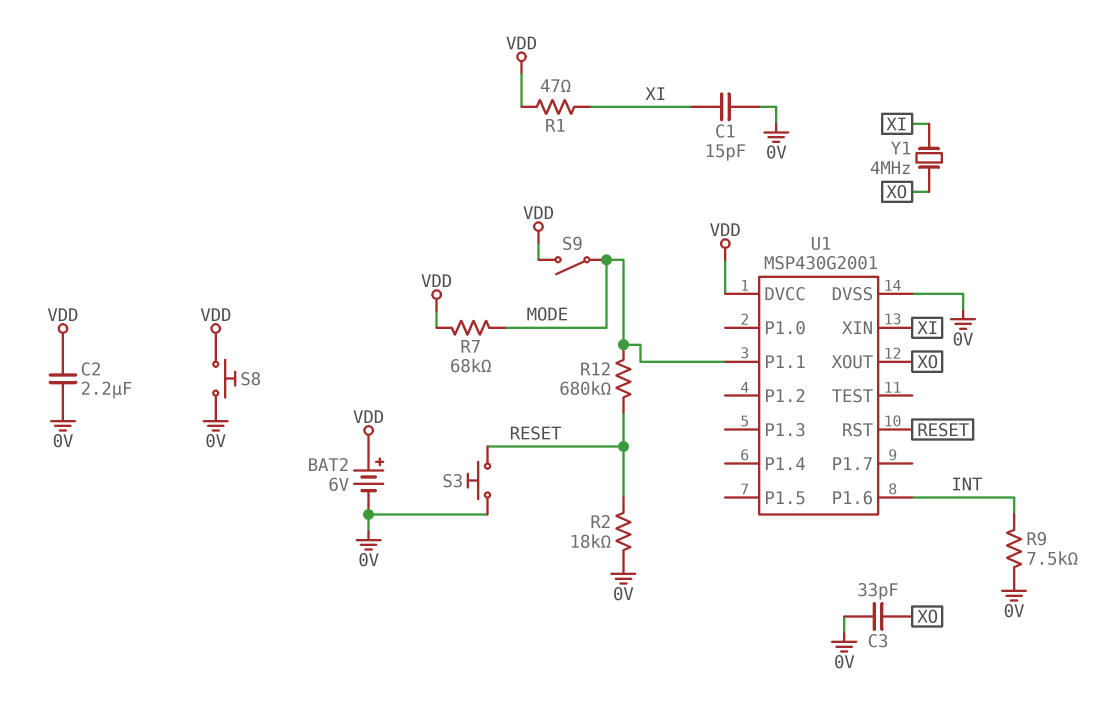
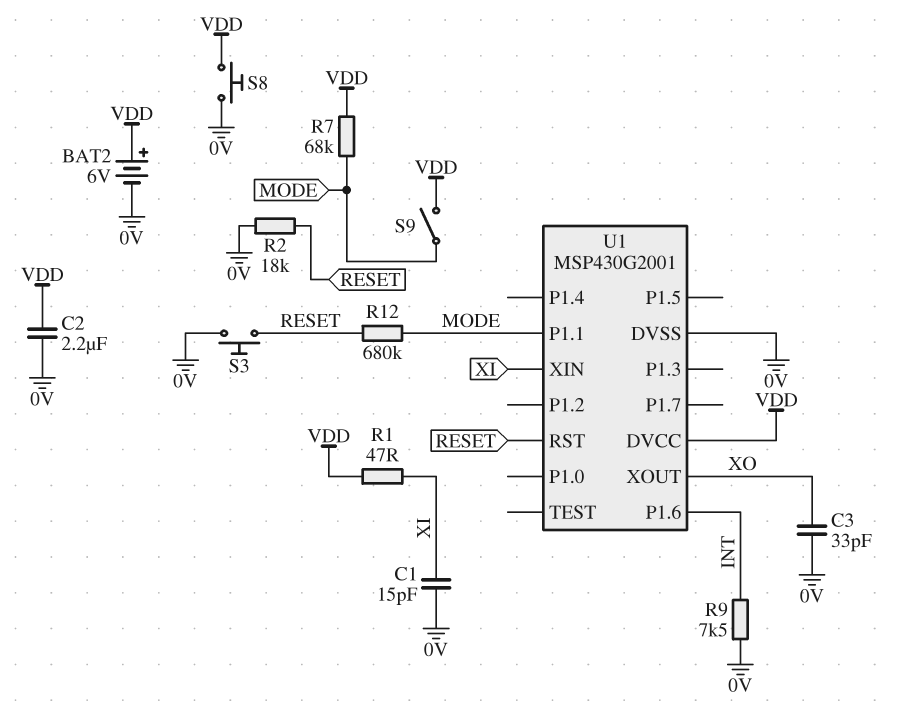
Y1: 4MHz (XI, XO) -> none

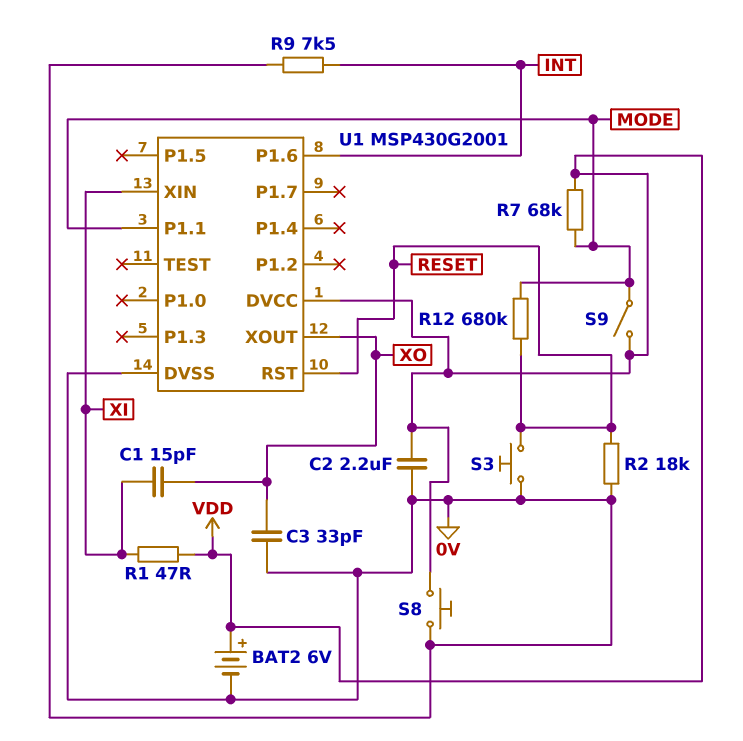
C1: 15pF (0V, XI) -> 15pF (XI, XO)

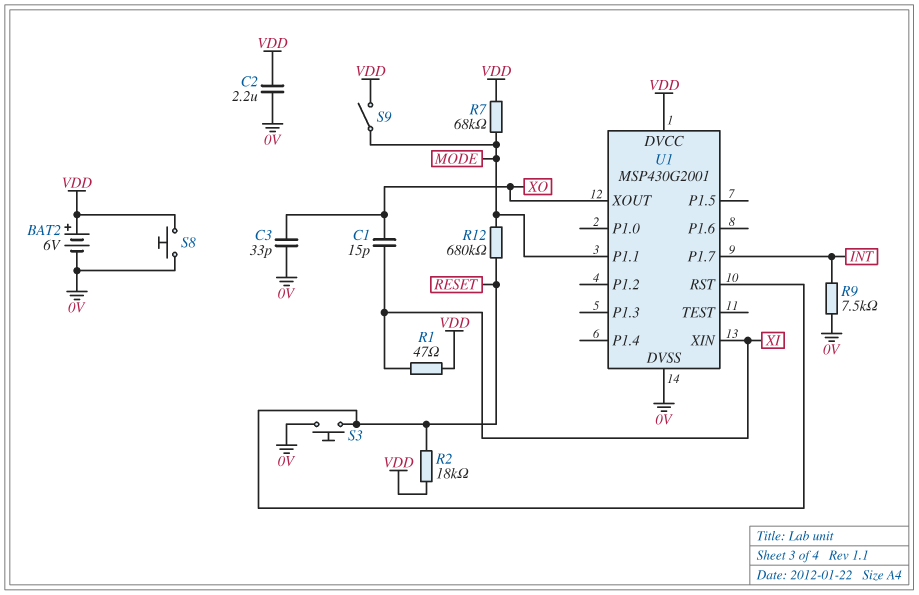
R2: 18k (0V, RESET) -> 18k (RESET, VDD)
U1 pin P1.6: INT -> none
U1 pin P1.7: none -> INT

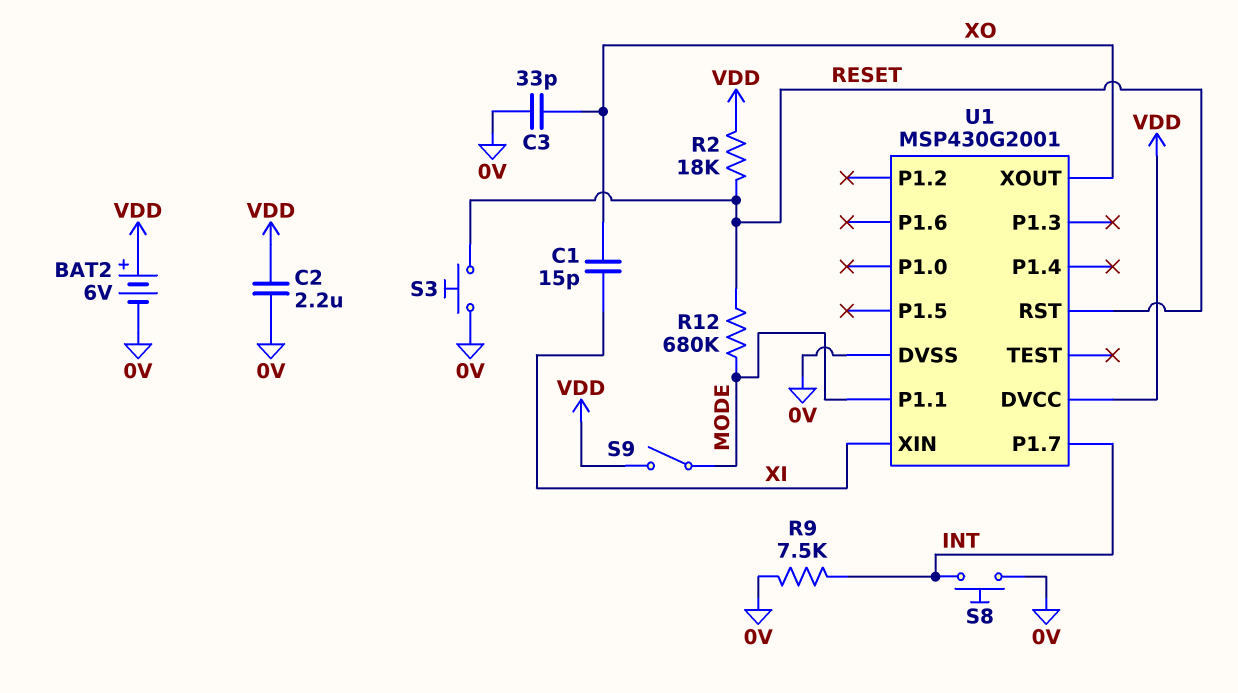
R1: 47 (VDD, XI) -> none
R7: 68k (MODE, VDD) -> none
S8: button (0V, VDD) -> button (0V, INT)

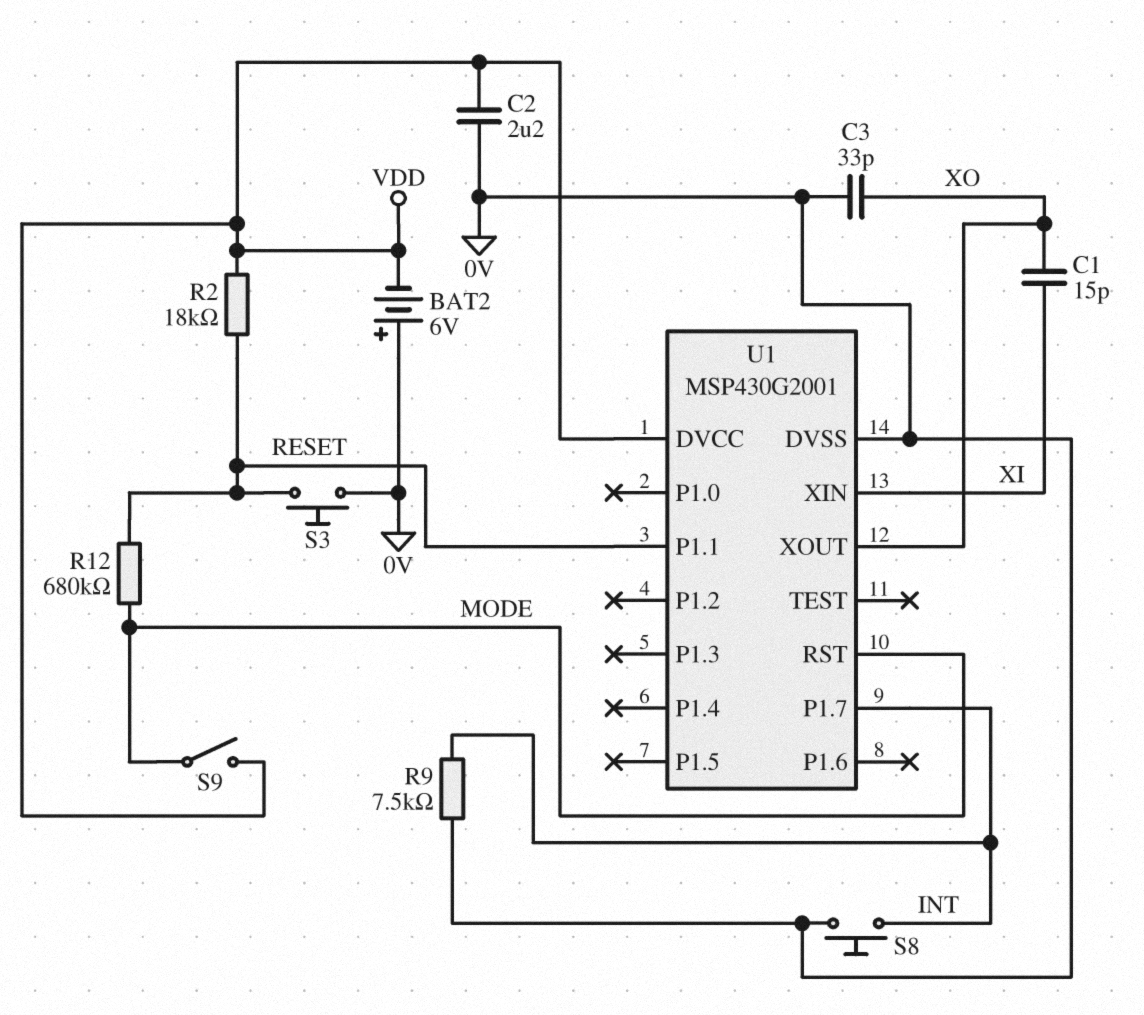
BAT2: 6V (plus VDD, minus 0V) -> 6V (plus 0V, minus VDD)
U1 pin P1.1: MODE -> RESET
U1 pin RST: RESET -> MODE

